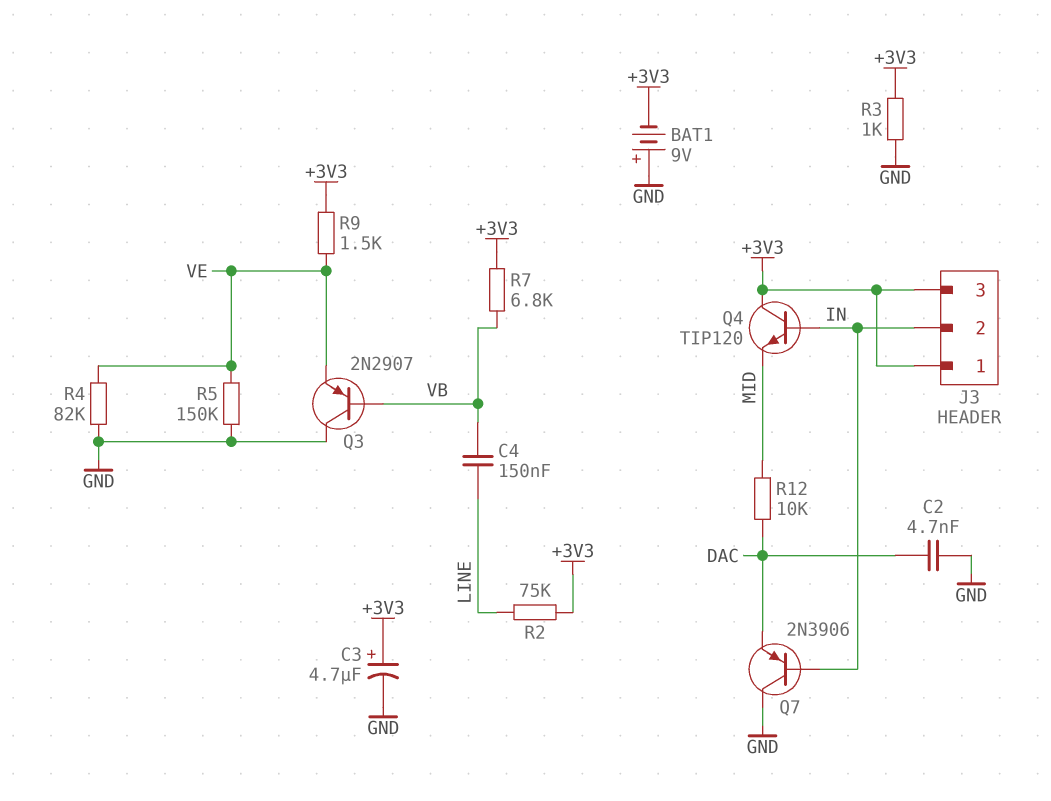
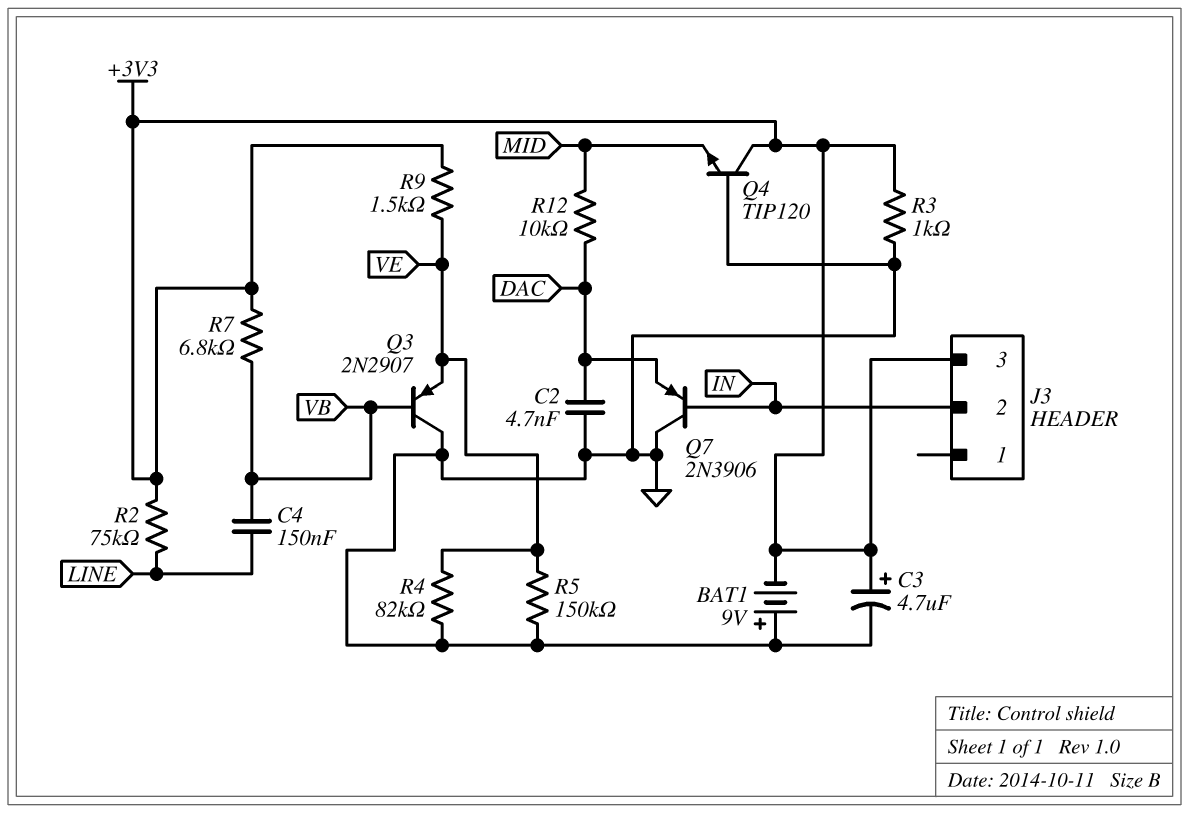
J3 pin 1: +3V3 -> none
Q4: NPN TIP120 (B IN, C +3V3, E MID) -> NPN TIP120 (B GND, C +3V3, E MID)

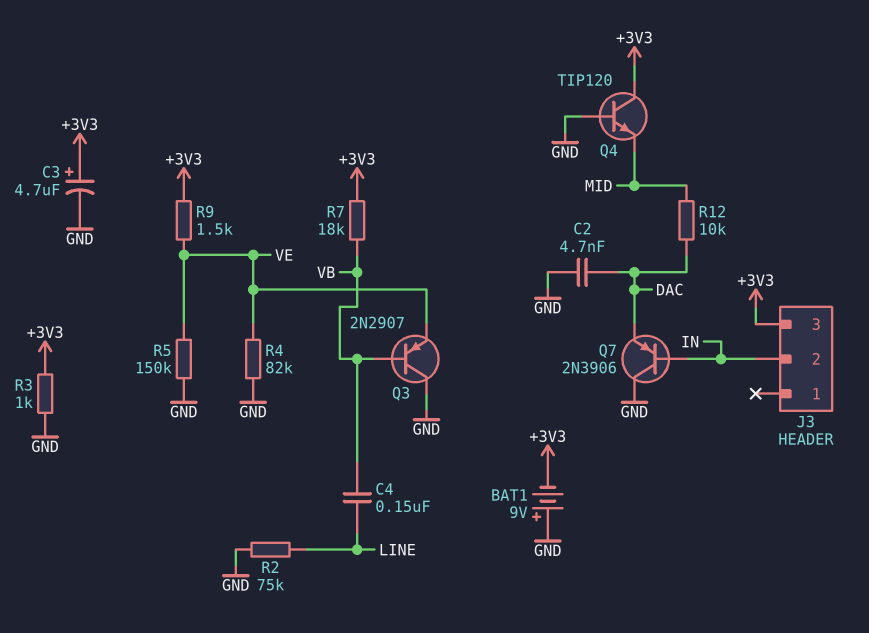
R2: 75k (+3V3, LINE) -> 75k (GND, LINE)
R7: 6.8k (+3V3, VB) -> 18k (+3V3, VB)

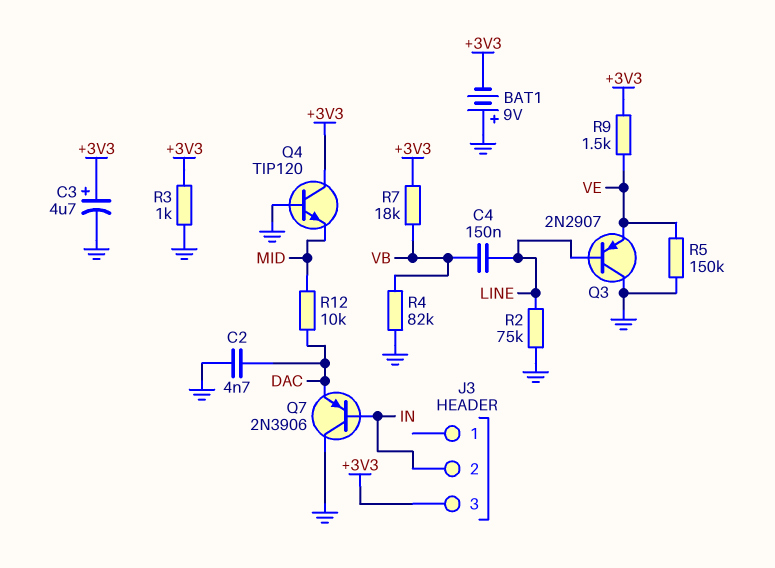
Q3: PNP 2N2907 (B VB, C GND, E VE) -> PNP 2N2907 (B LINE, C GND, E VE)
R4: 82k (GND, VE) -> 82k (GND, VB)

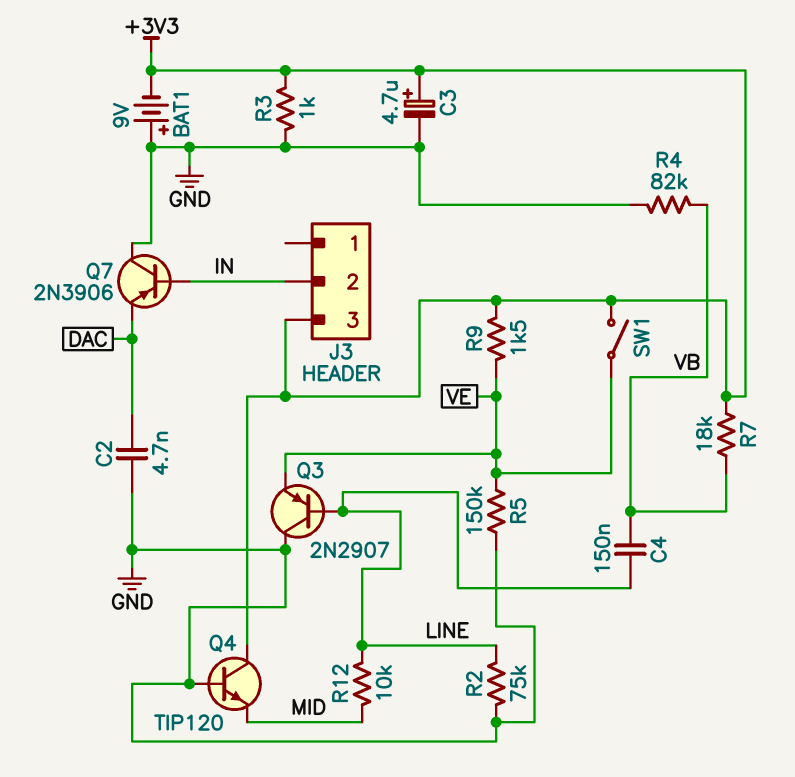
R12: 10k (DAC, MID) -> 10k (LINE, MID)
SW1: none -> switch (+3V3, VE)

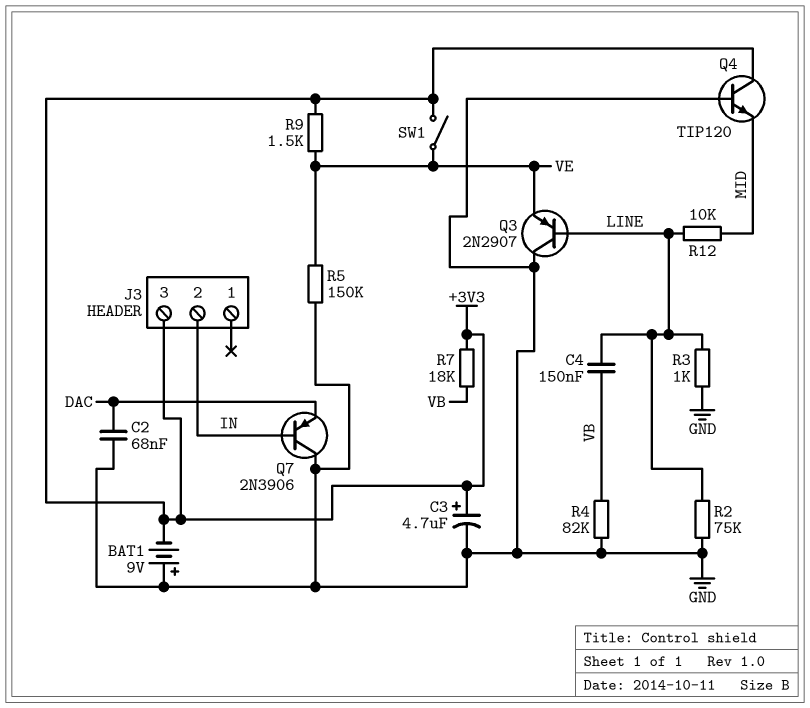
C2: 4.7nF (DAC, GND) -> 68nF (DAC, GND)
R3: 1k (+3V3, GND) -> 1k (GND, LINE)

